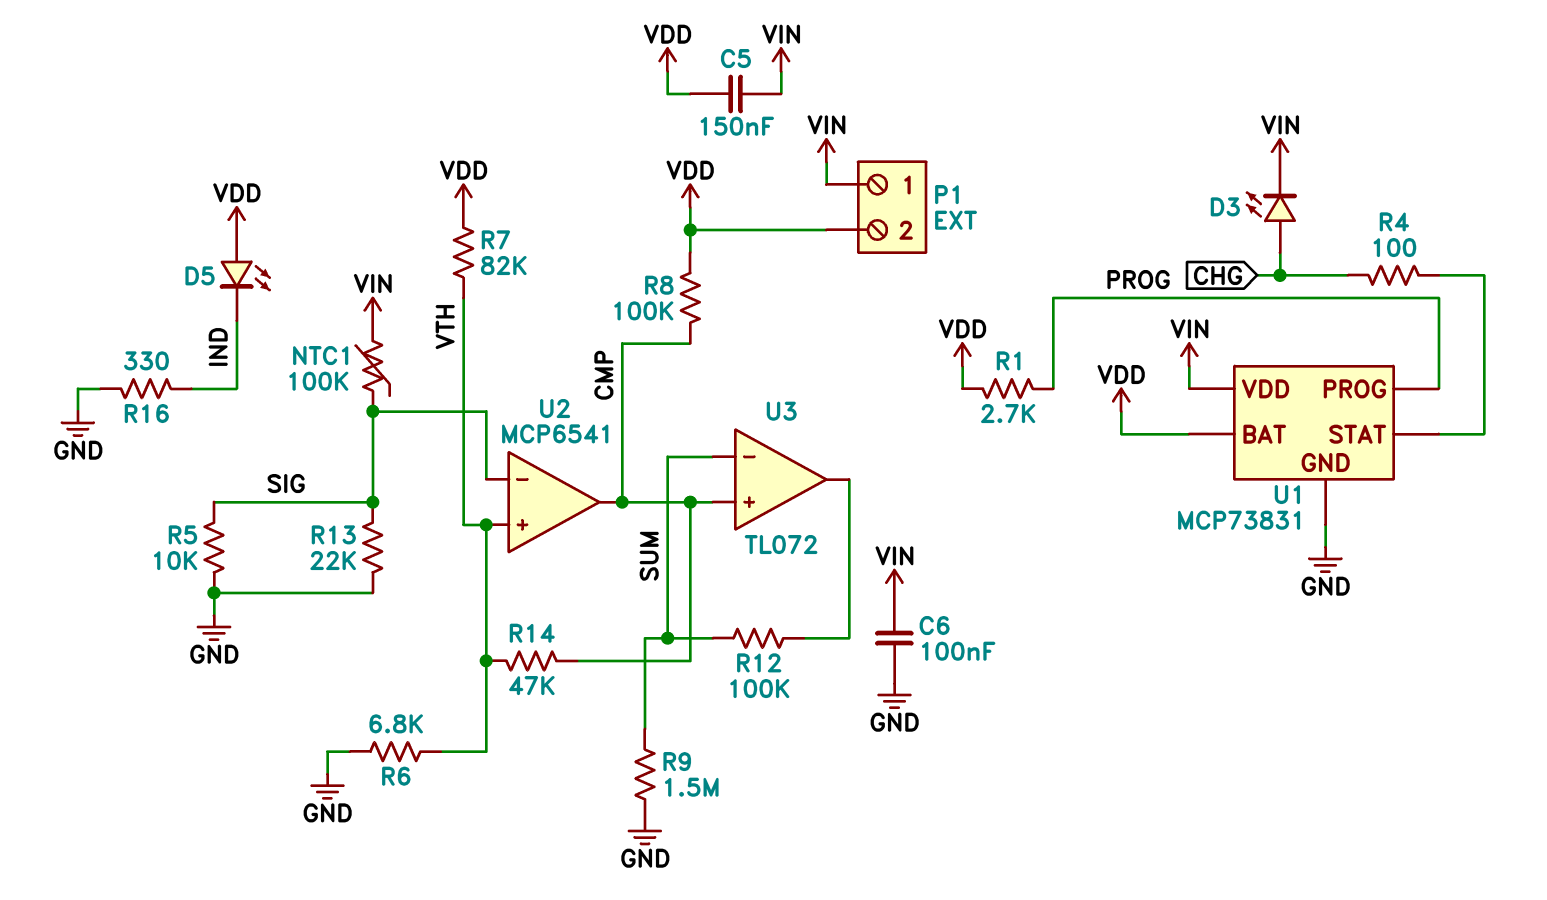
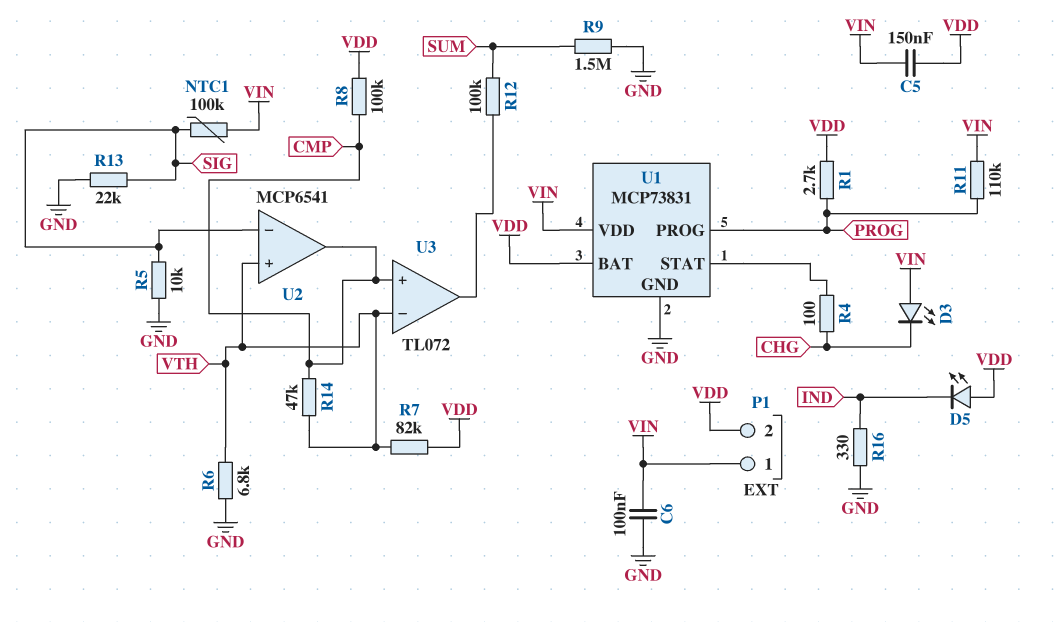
D3: LED (A CHG, K VIN) -> LED (A VIN, K CHG)
R11: none -> 110k (PROG, VIN)
U3 pin in-: SUM -> VTH

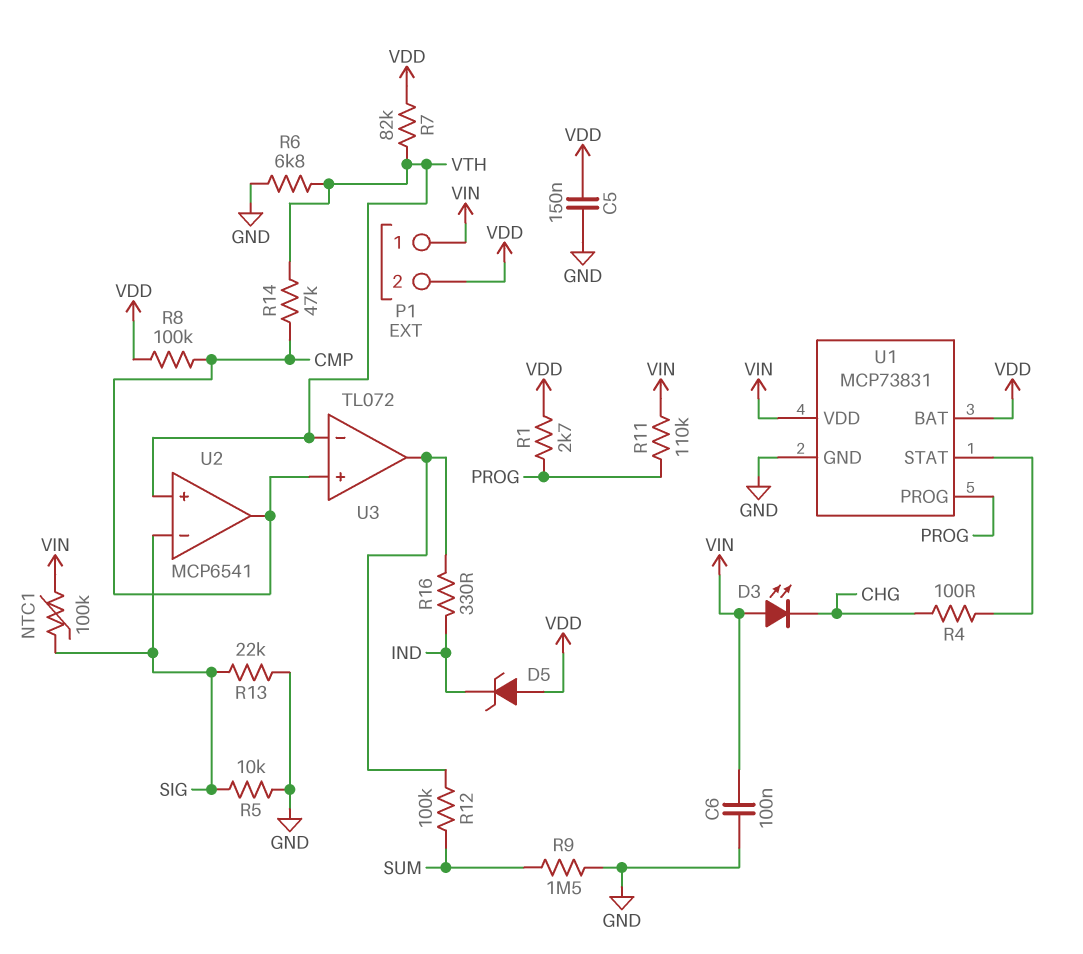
C5: 150nF (VDD, VIN) -> 150nF (GND, VDD)
D5: LED (A VDD, K IND) -> zener (A VDD, K IND)
R16: 330 (GND, IND) -> 330 (IND, U3/out)

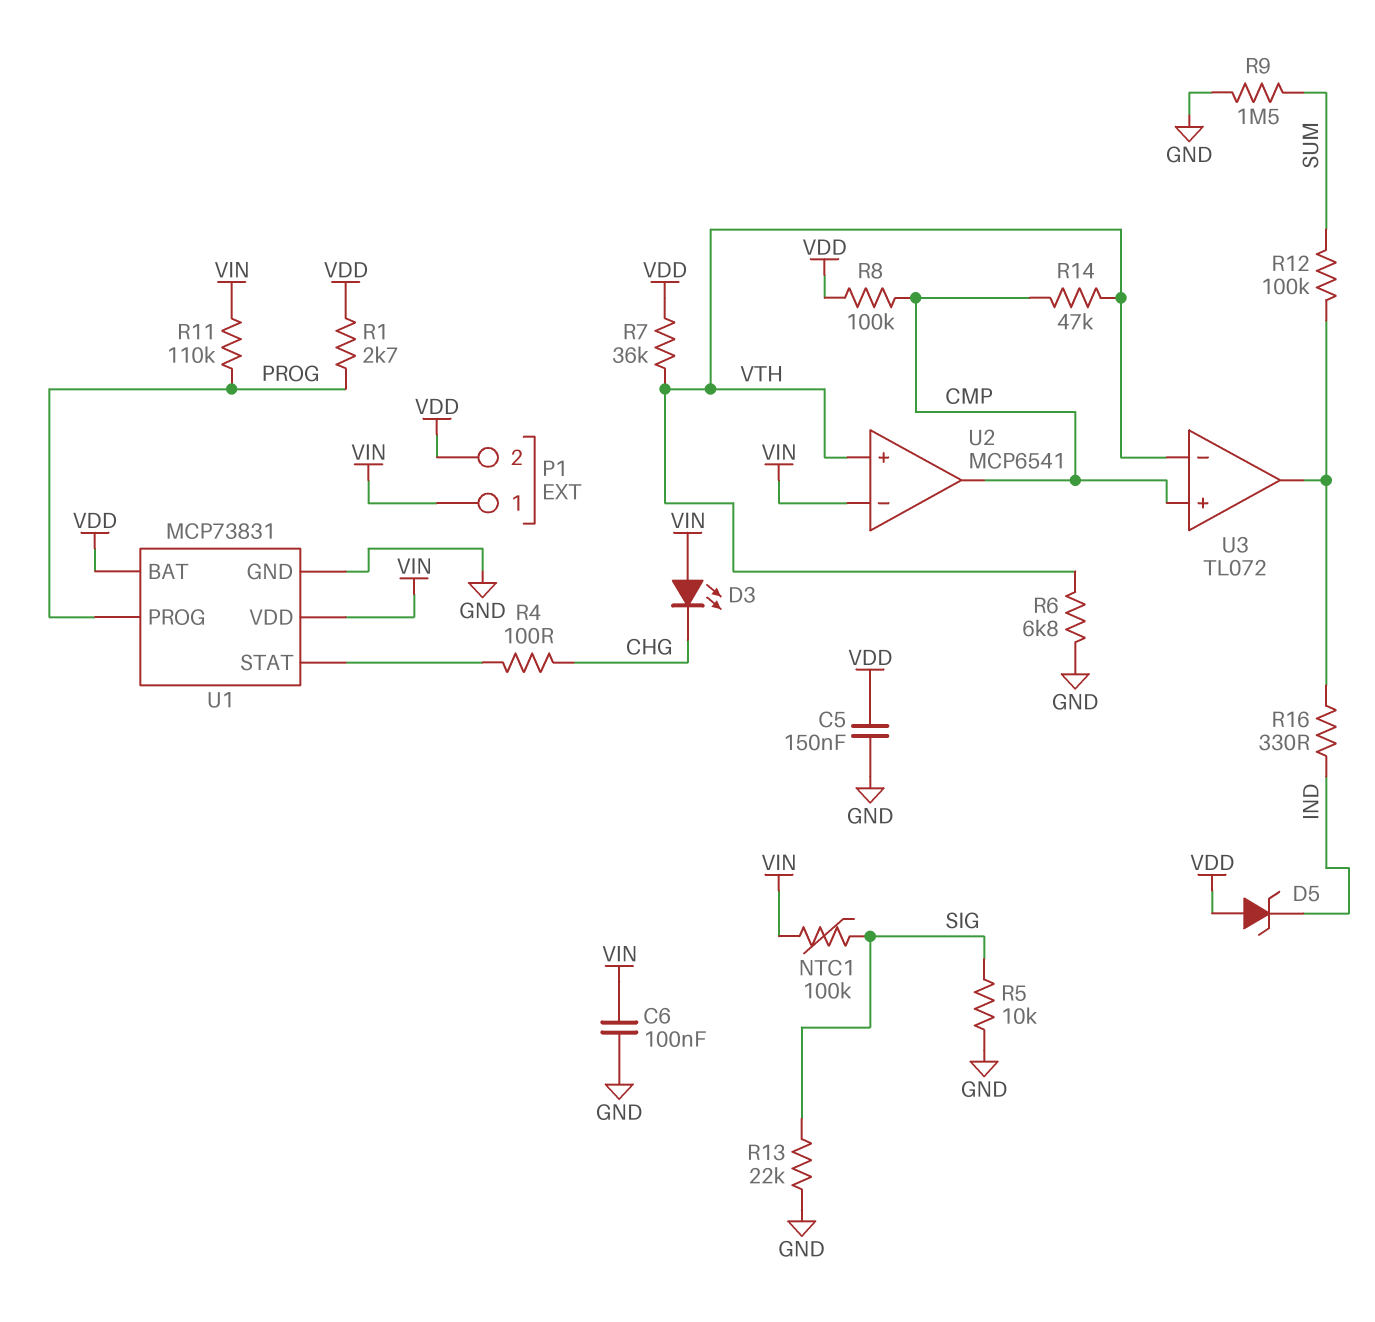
R7: 82k (VDD, VTH) -> 36k (VDD, VTH)
U2 pin in-: SIG -> VIN

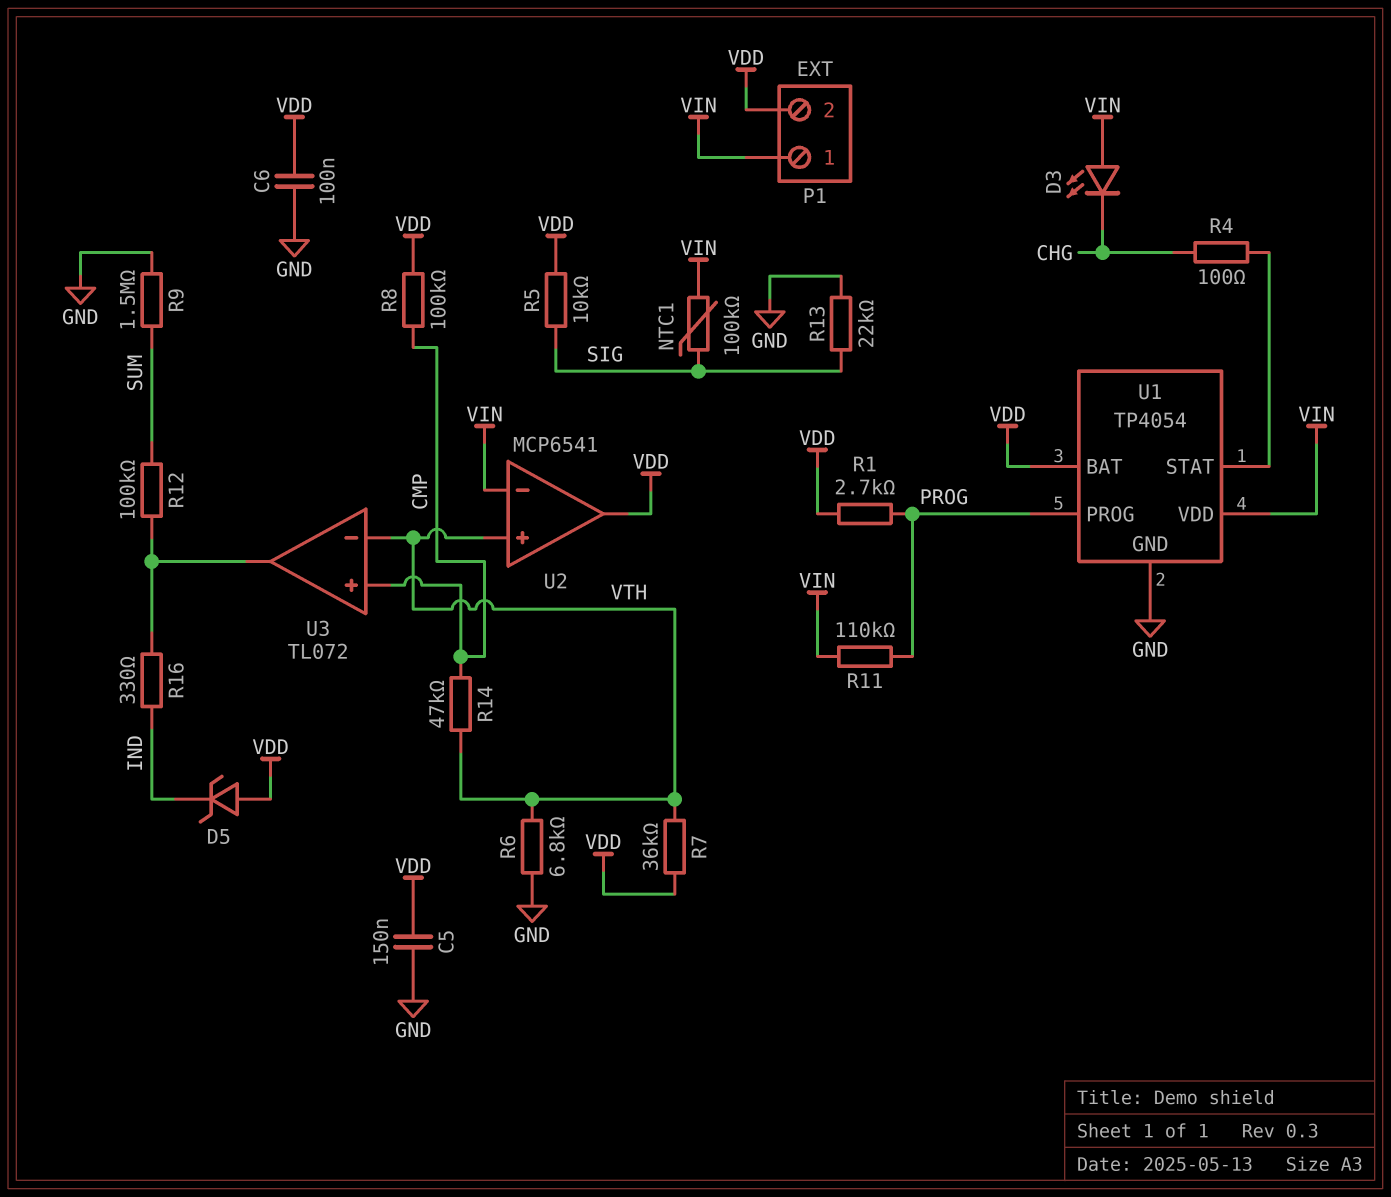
C6: 100nF (GND, VIN) -> 100nF (GND, VDD)
R5: 10k (GND, SIG) -> 10k (SIG, VDD)
U1: MCP73831 -> TP4054
U2 pin out: CMP -> VDD

